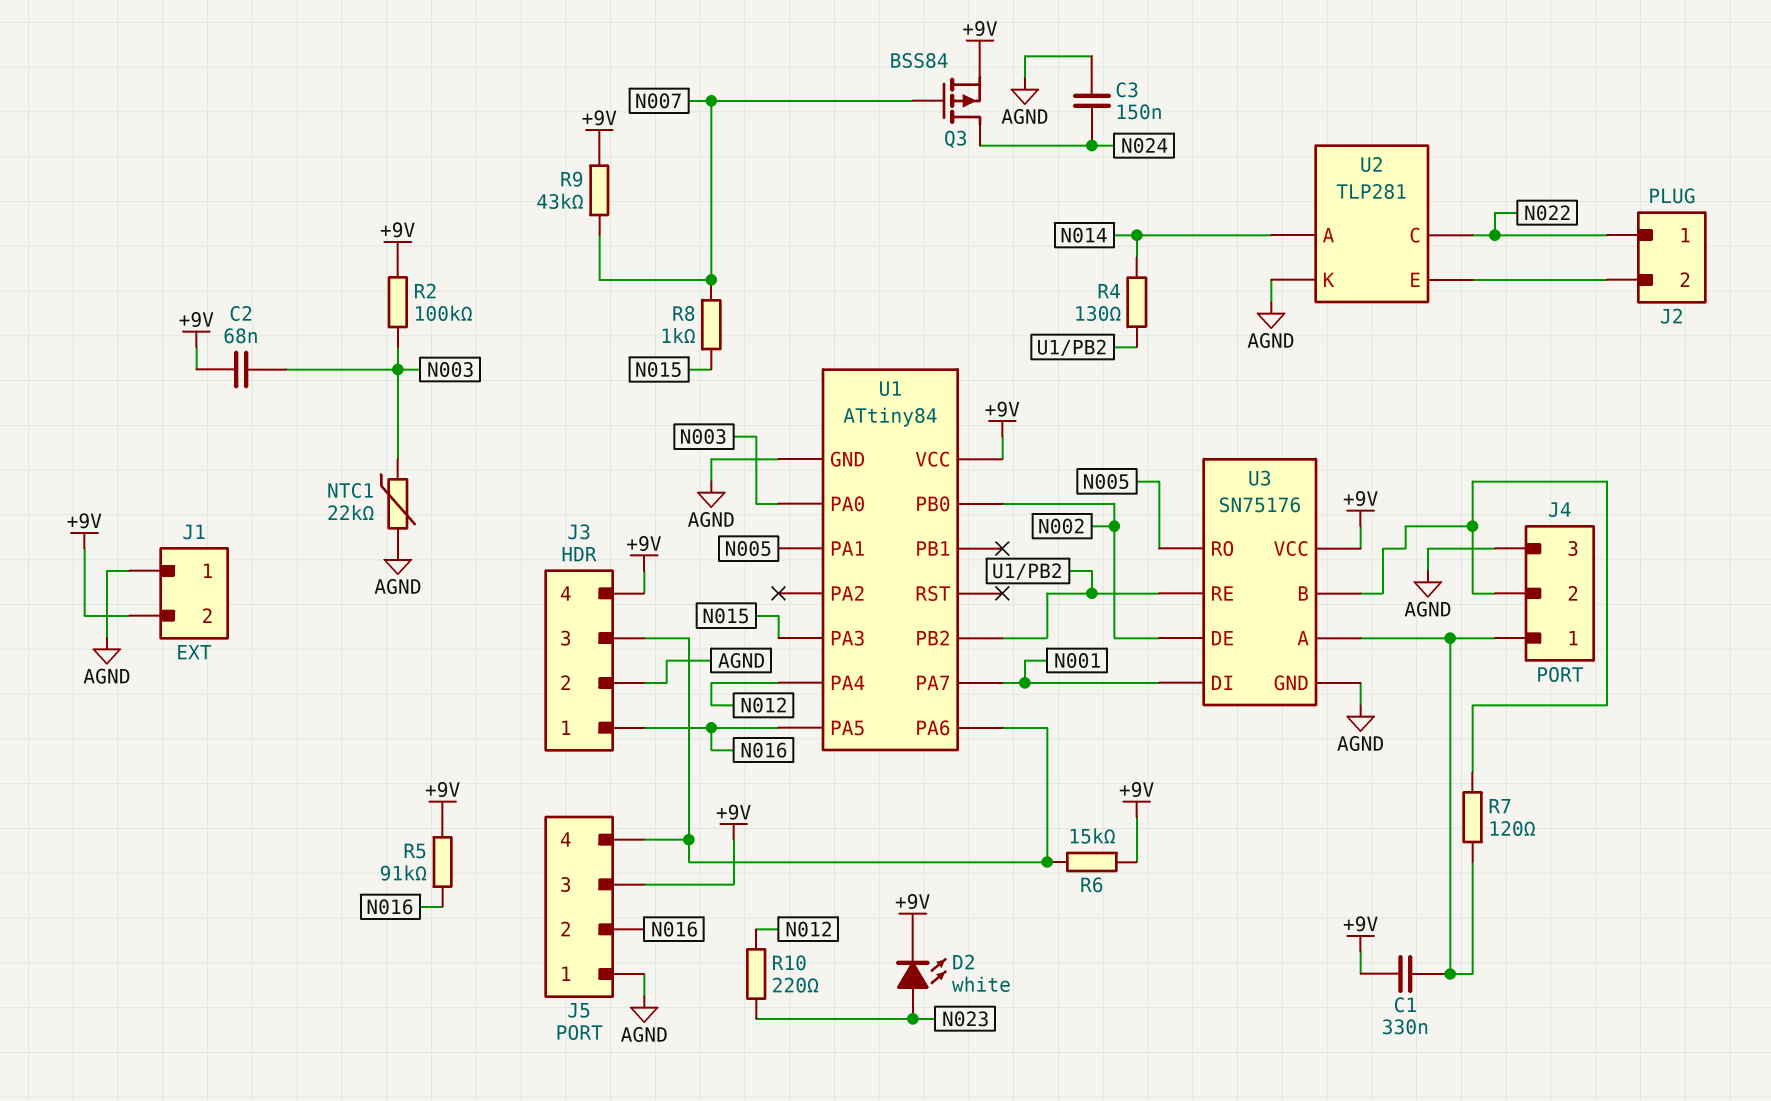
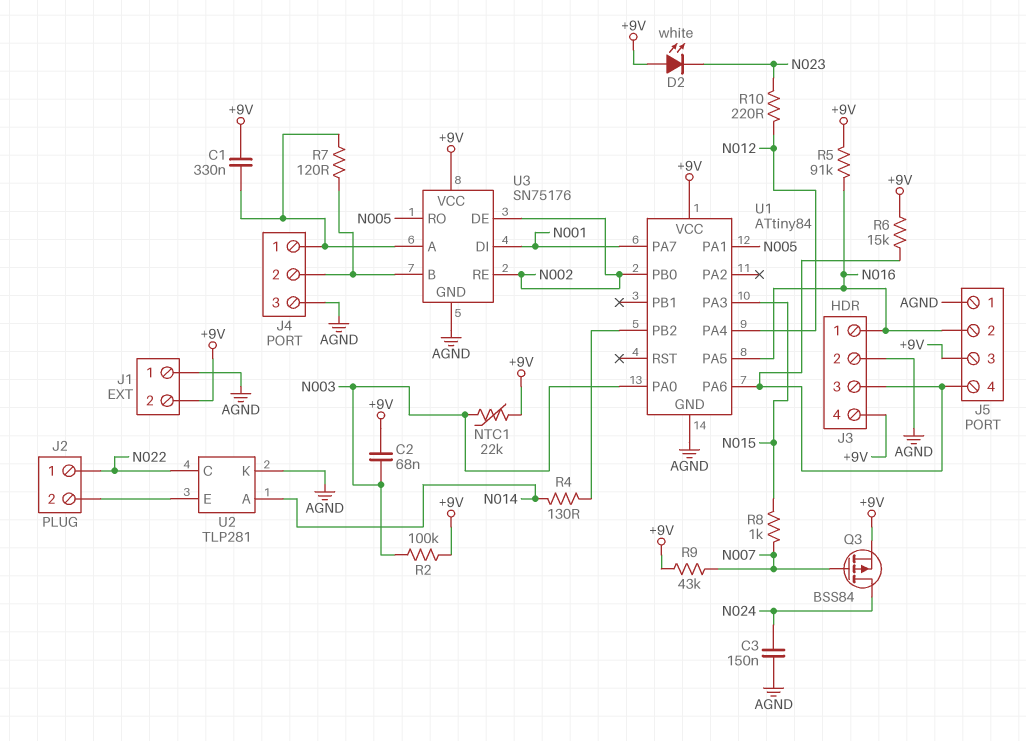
D2: LED white (A N023, K +9V) -> LED white (A +9V, K N023)
NTC1: 22k (AGND, N003) -> 22k (+9V, N003)
U3 pin RE: U1/PB2 -> N002

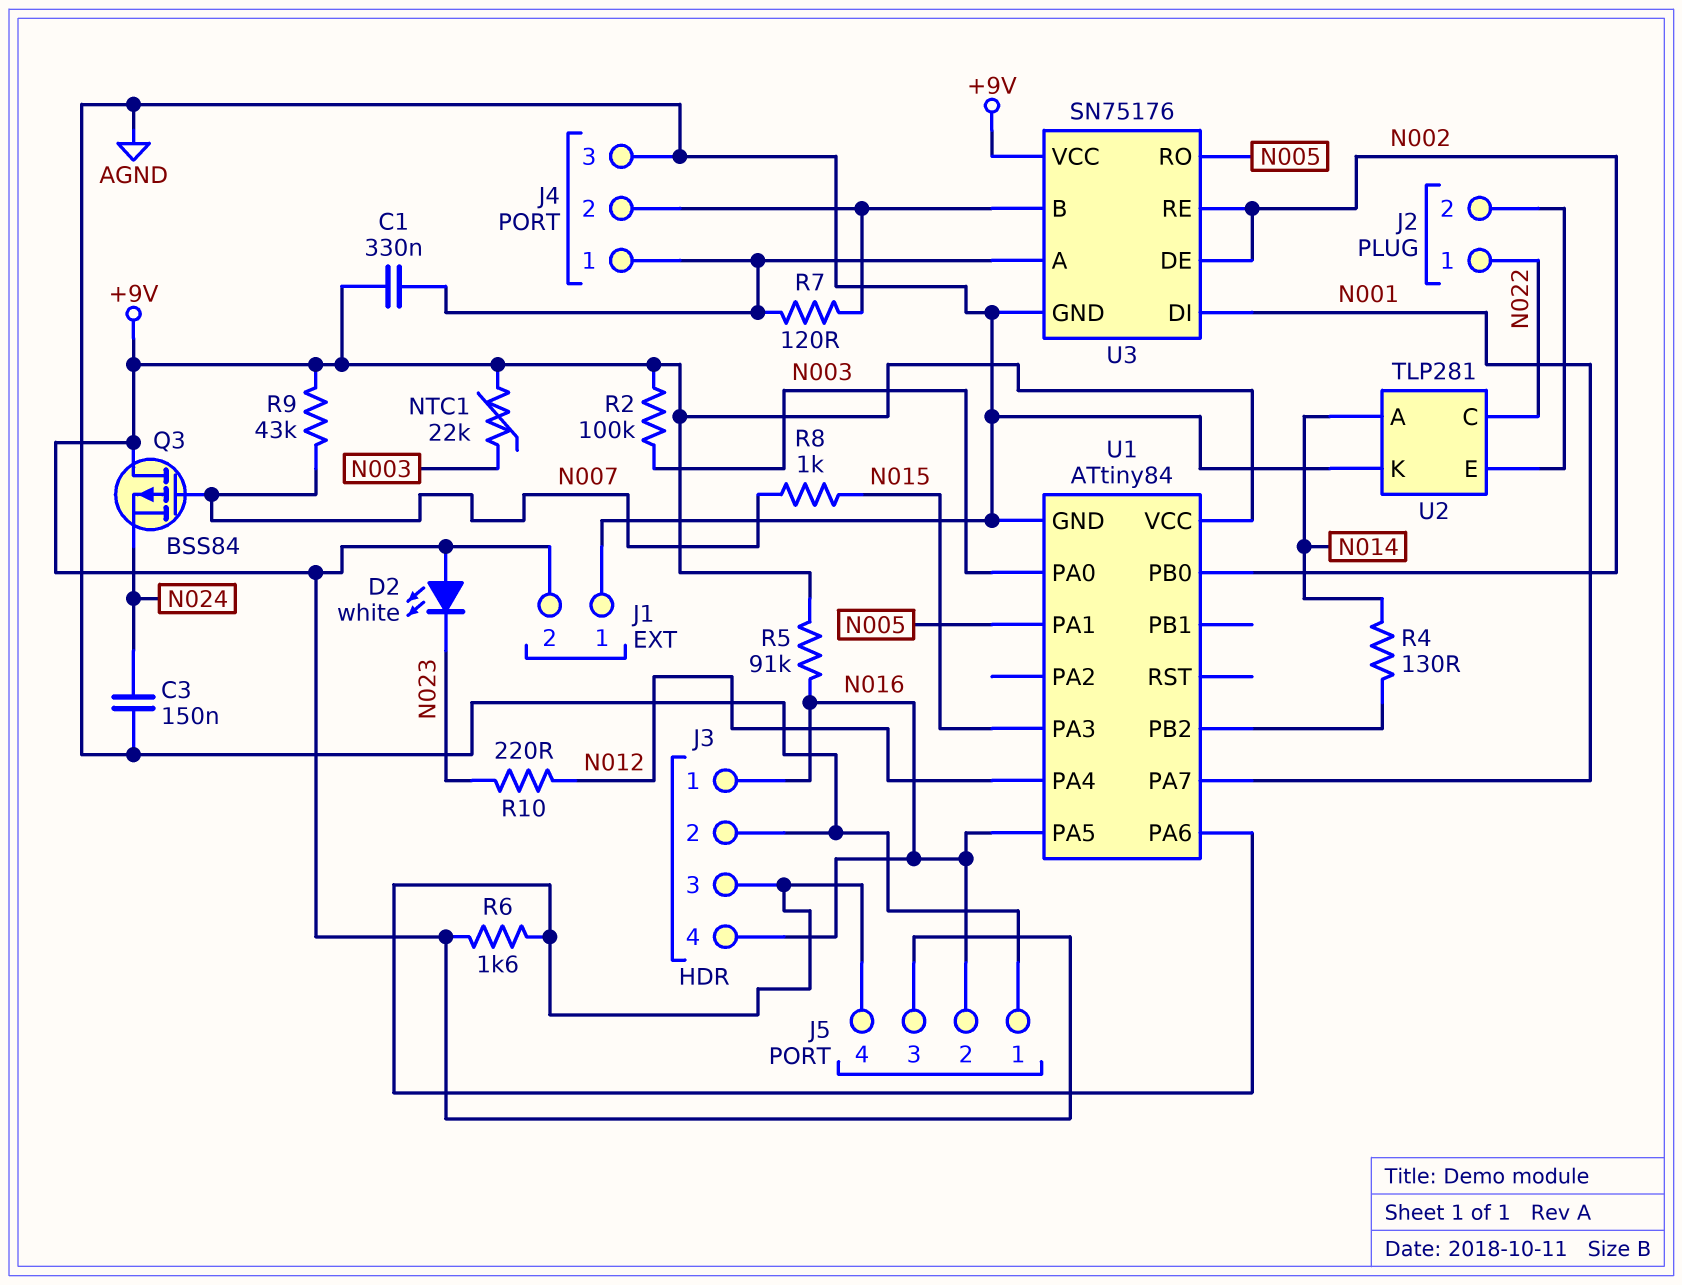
C2: 68nF (+9V, N003) -> none
J3 pin 4: +9V -> N016
Q3: PMOS BSS84 (G N007, D N024, S +9V) -> PMOS BSS84 (G N007, D +9V, S N024)
R6: 15k (+9V, J3/3) -> 1.6k (+9V, J3/3)

